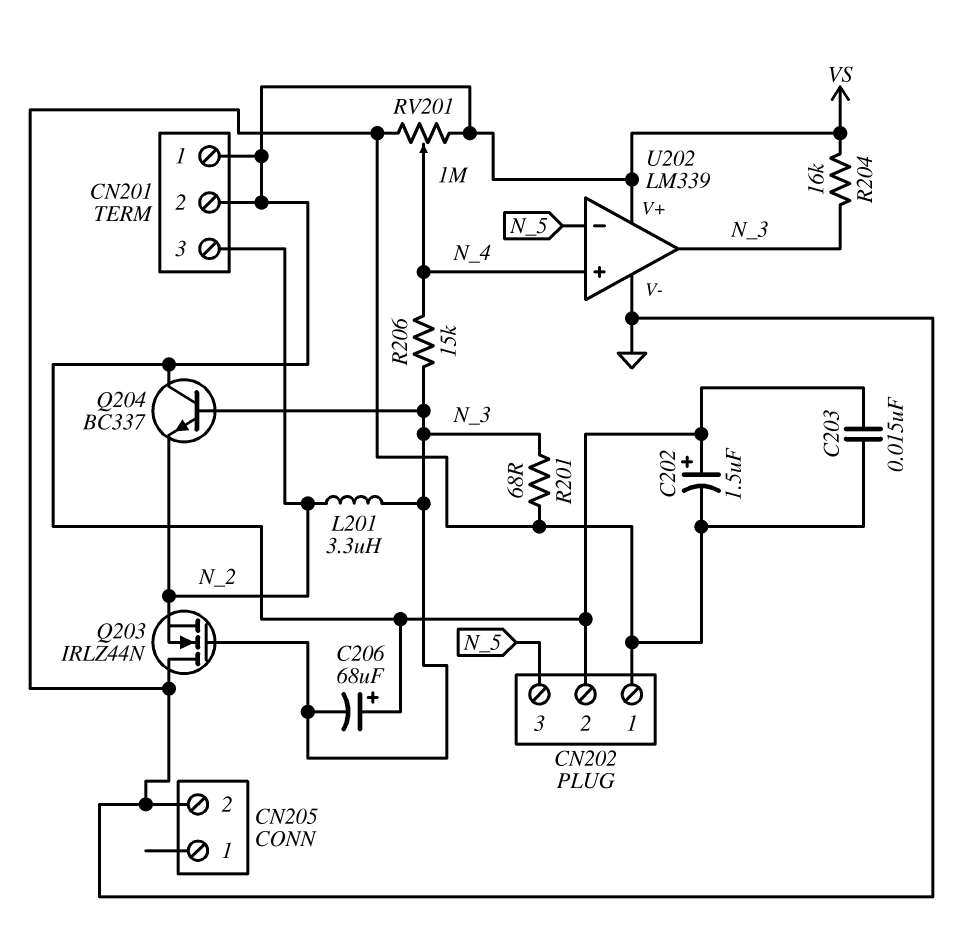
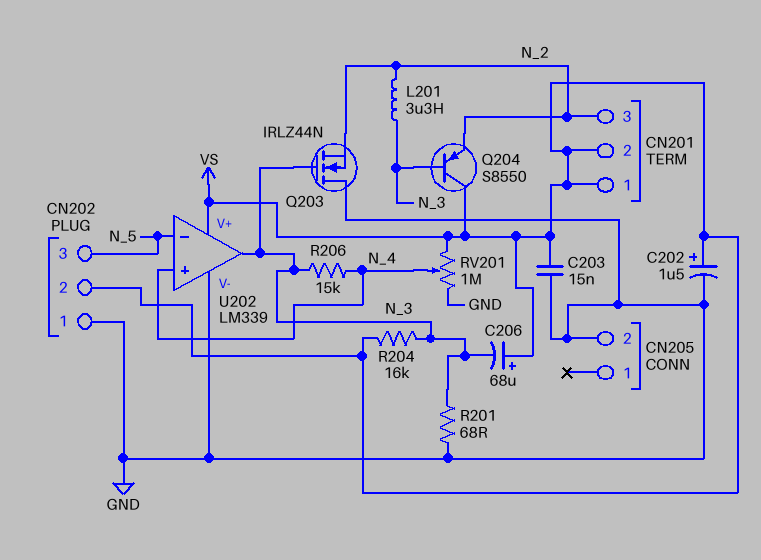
Q204: NPN BC337 (B N_3, C VS, E N_2) -> PNP S8550 (B N_3, C VS, E N_2)

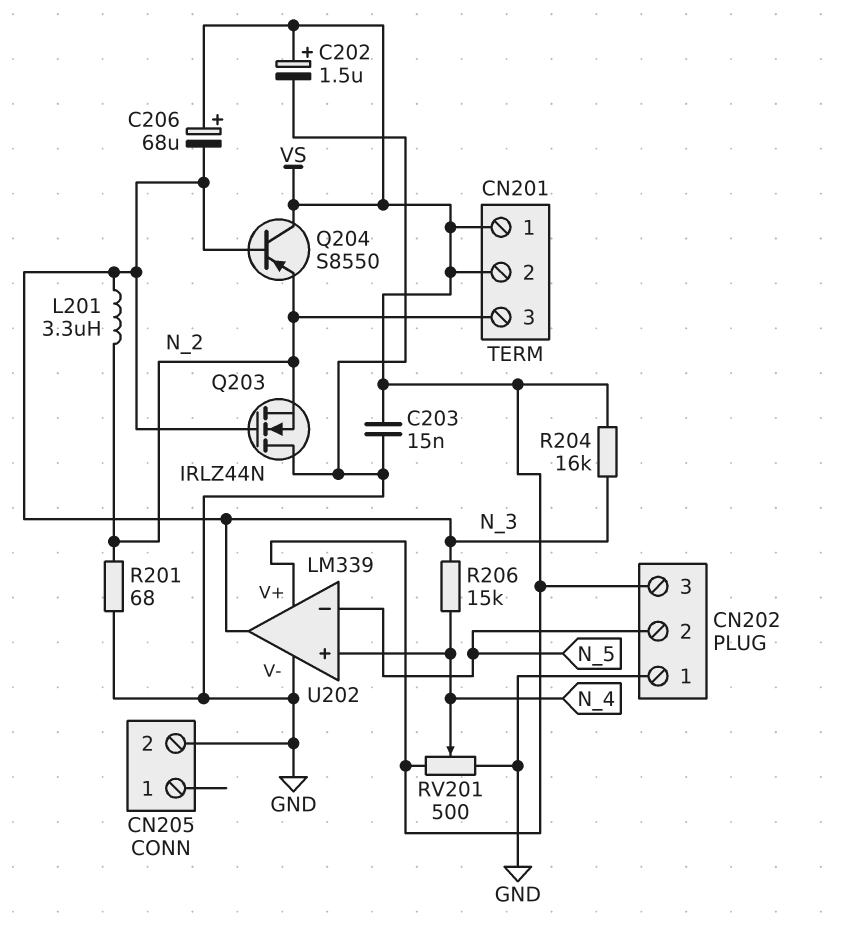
CN202 pin 2: VS -> N_5
CN202 pin 3: N_5 -> VS
R201: 68 (GND, N_3) -> 68 (GND, N_2)
RV201: 1M (GND, VS, wiper N_4) -> 500 (GND, VS, wiper N_4)

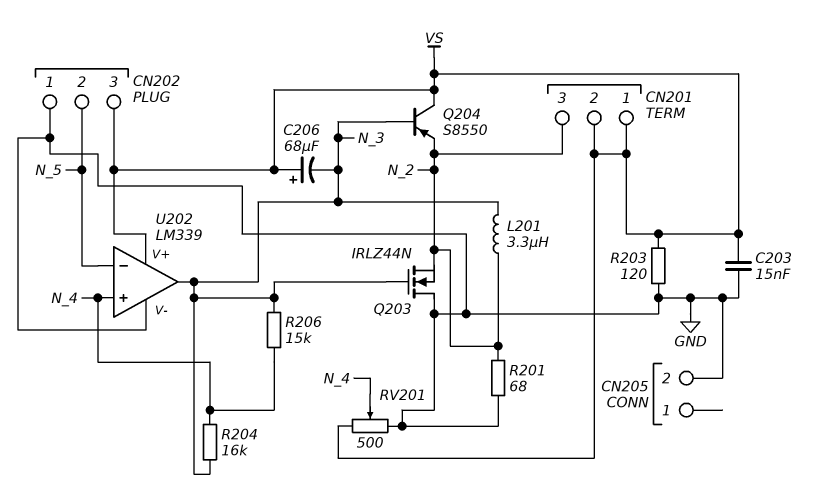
C202: 1.5uF (plus VS, minus GND) -> none
R203: none -> 120 (GND, VS)
R204: 16k (N_3, VS) -> 16k (N_3, N_4)

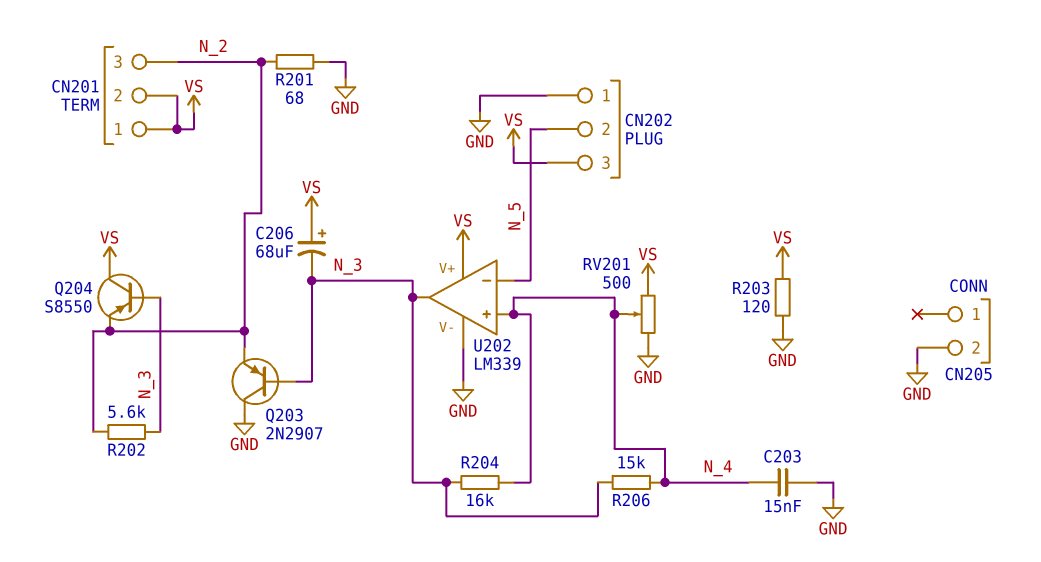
C203: 15nF (GND, VS) -> 15nF (GND, N_4)
L201: 3.3uH (N_2, N_3) -> none
Q203: NMOS IRLZ44N (G N_3, D GND, S N_2) -> PNP 2N2907 (B N_3, C GND, E N_2)
R202: none -> 5.6k (N_2, N_3)

